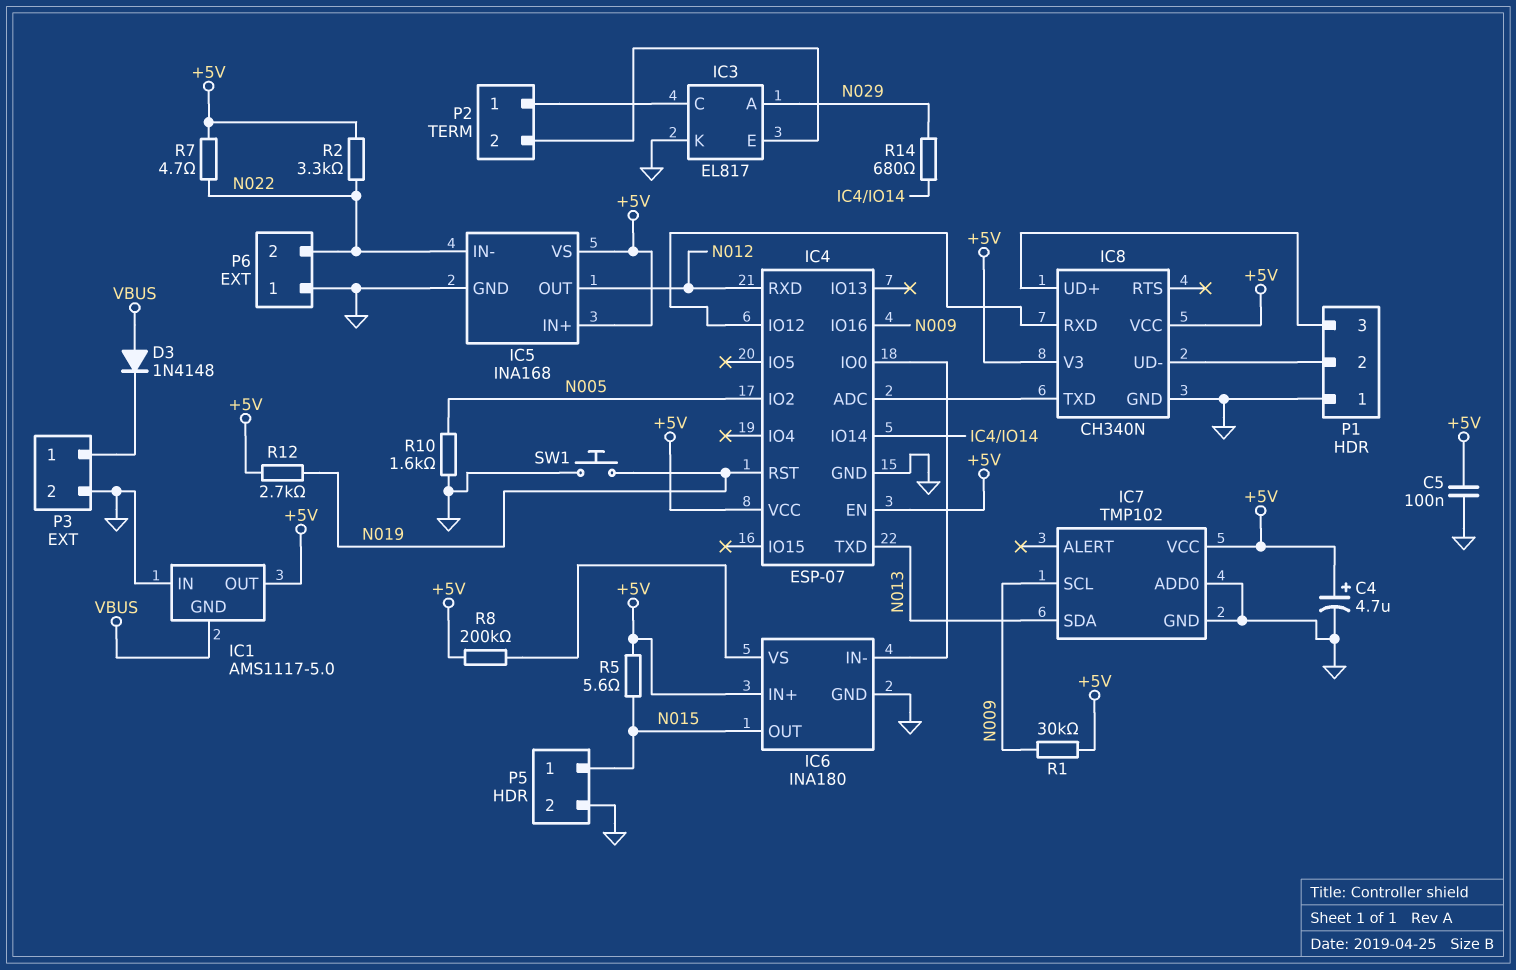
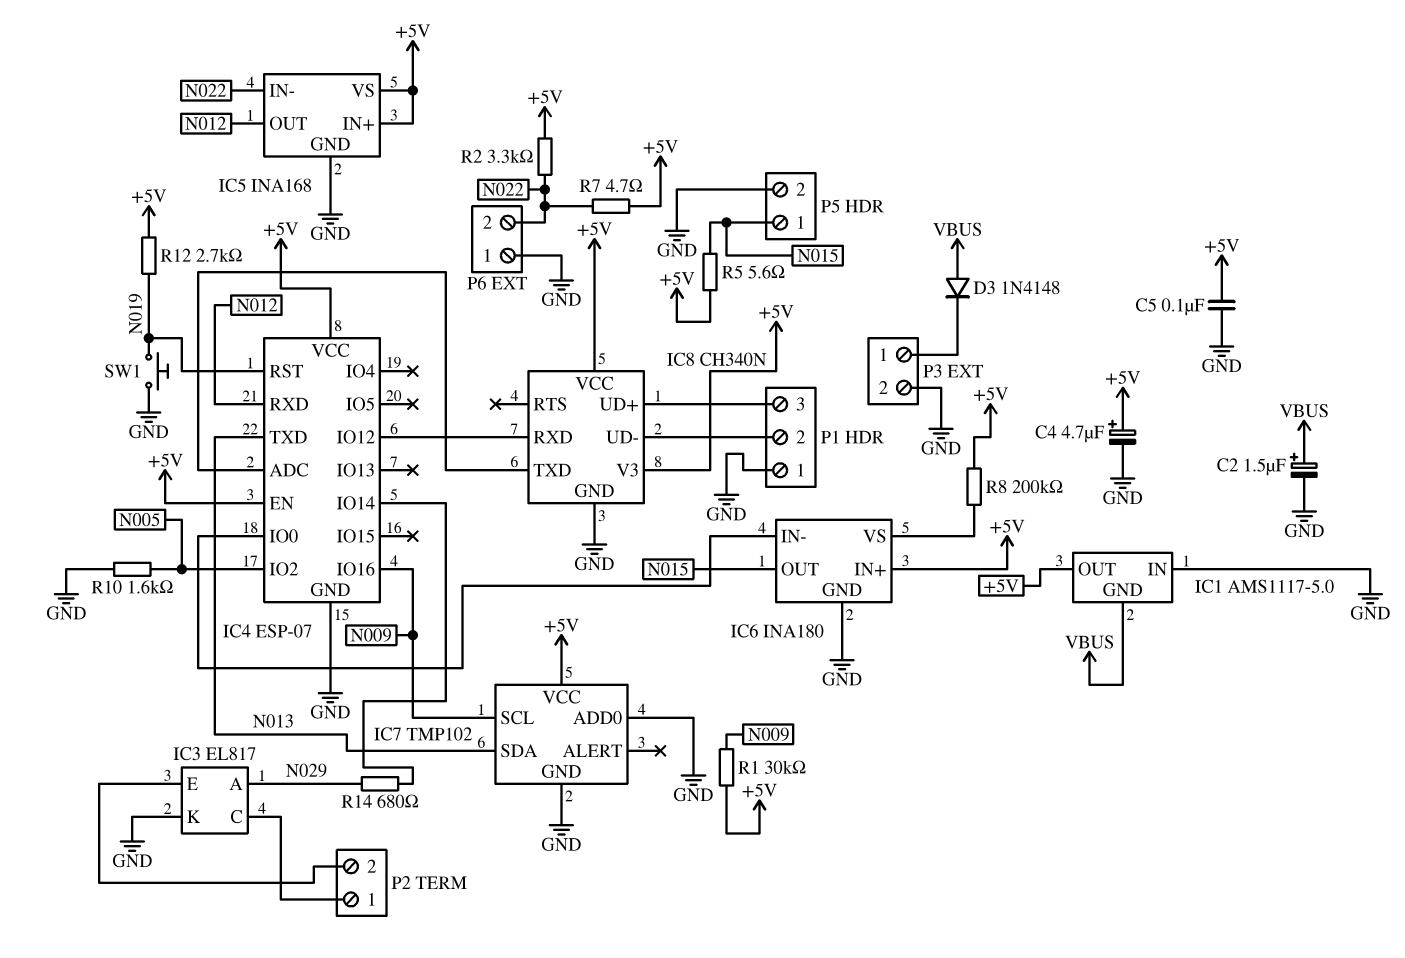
C2: none -> 1.5uF (plus VBUS, minus GND)

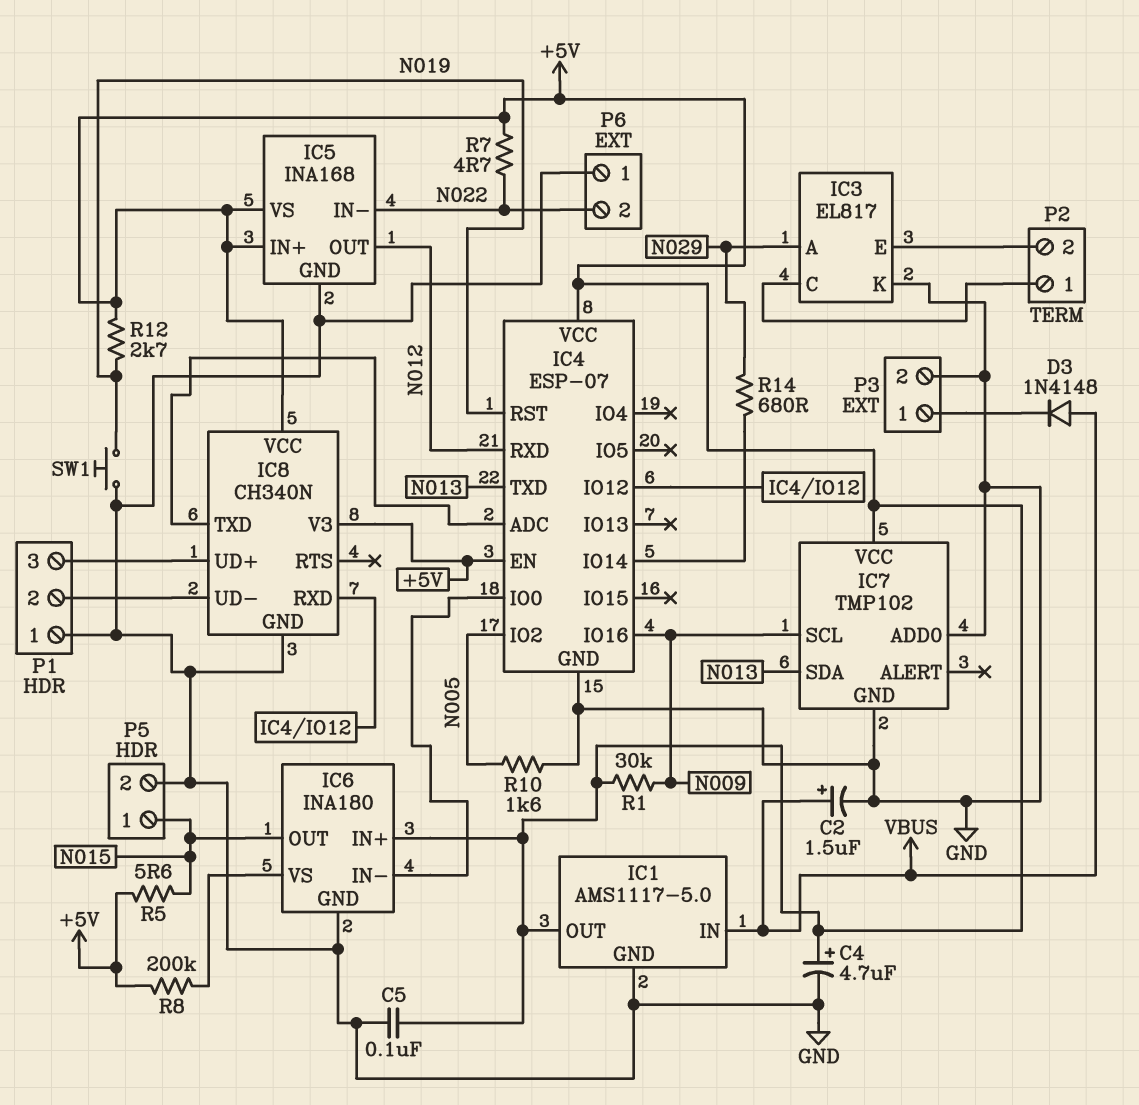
IC1 pin GND: VBUS -> GND
IC1 pin IN: GND -> VBUS
R2: 3.3k (+5V, N022) -> none

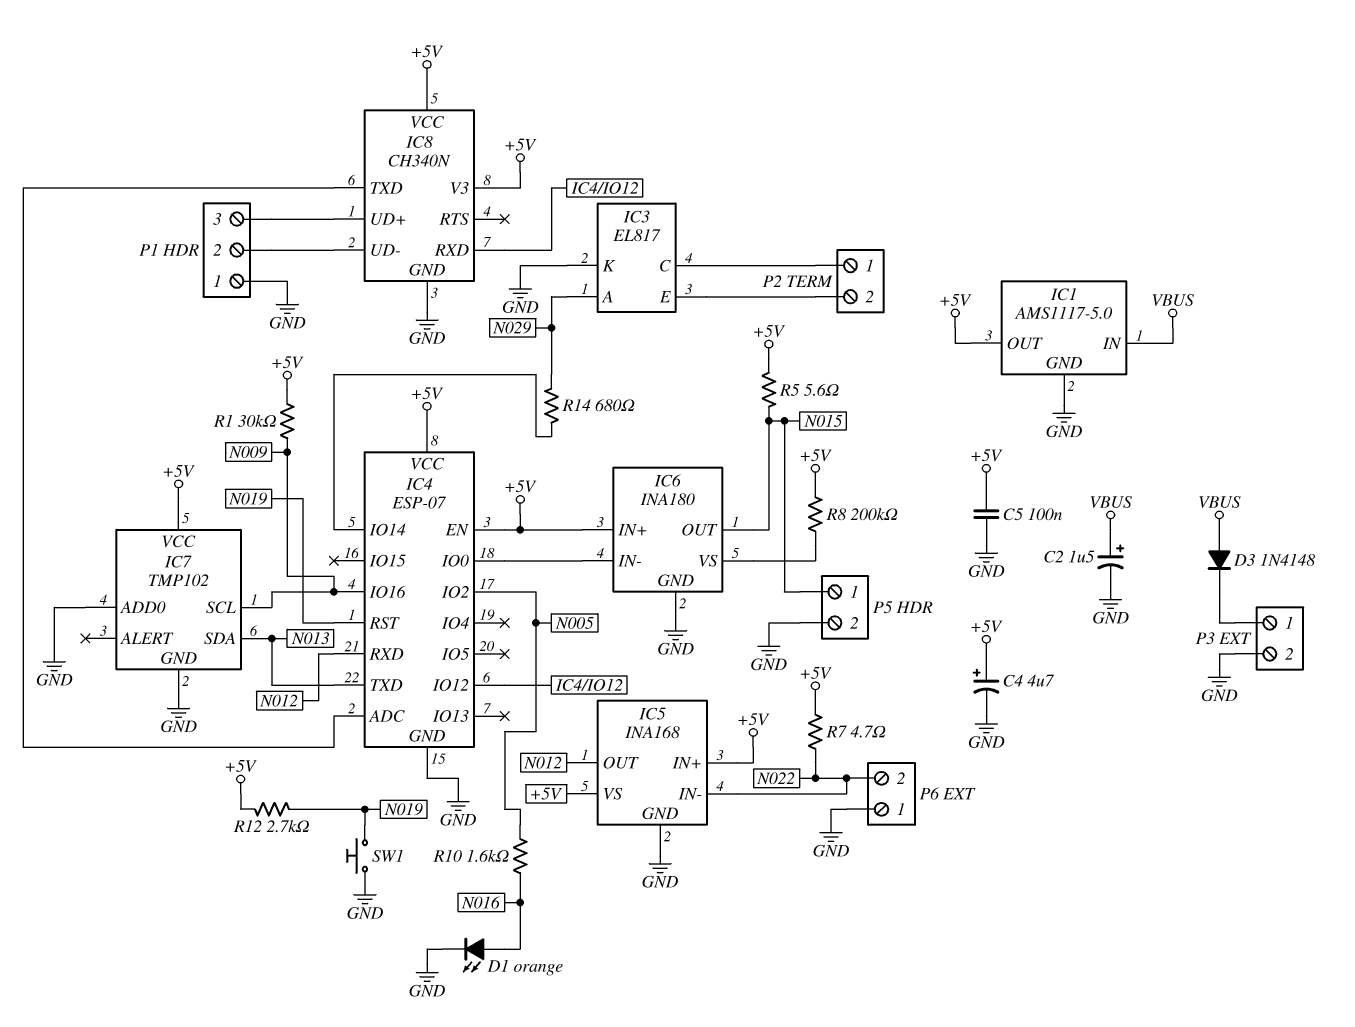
D1: none -> LED orange (A N016, K GND)
R10: 1.6k (GND, N005) -> 1.6k (N005, N016)

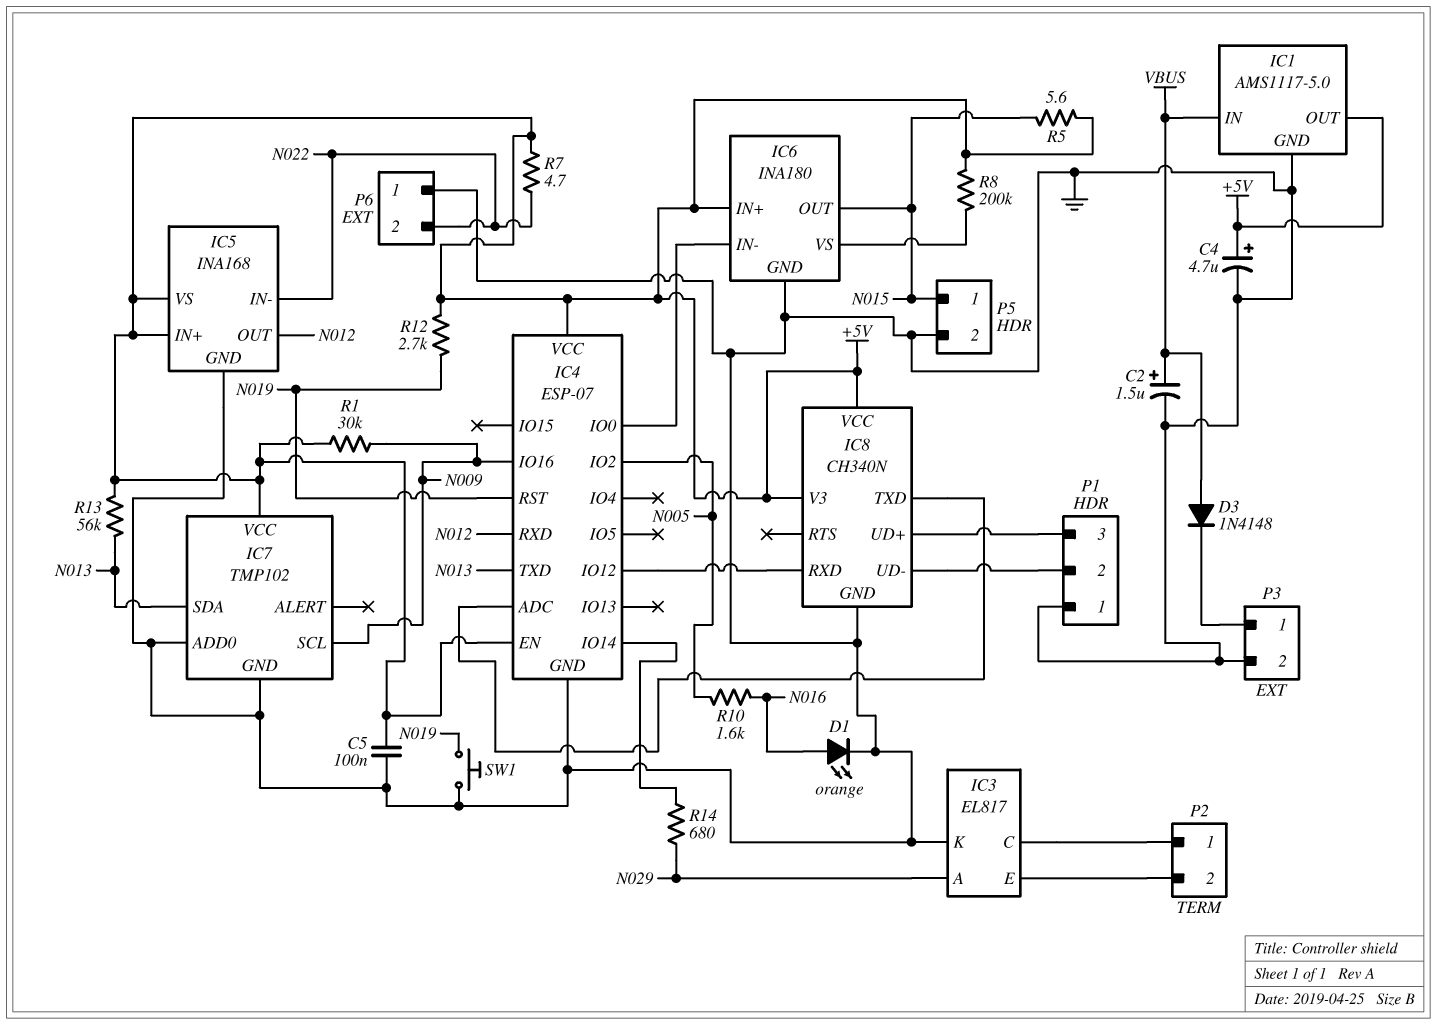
R13: none -> 56k (+5V, N013)

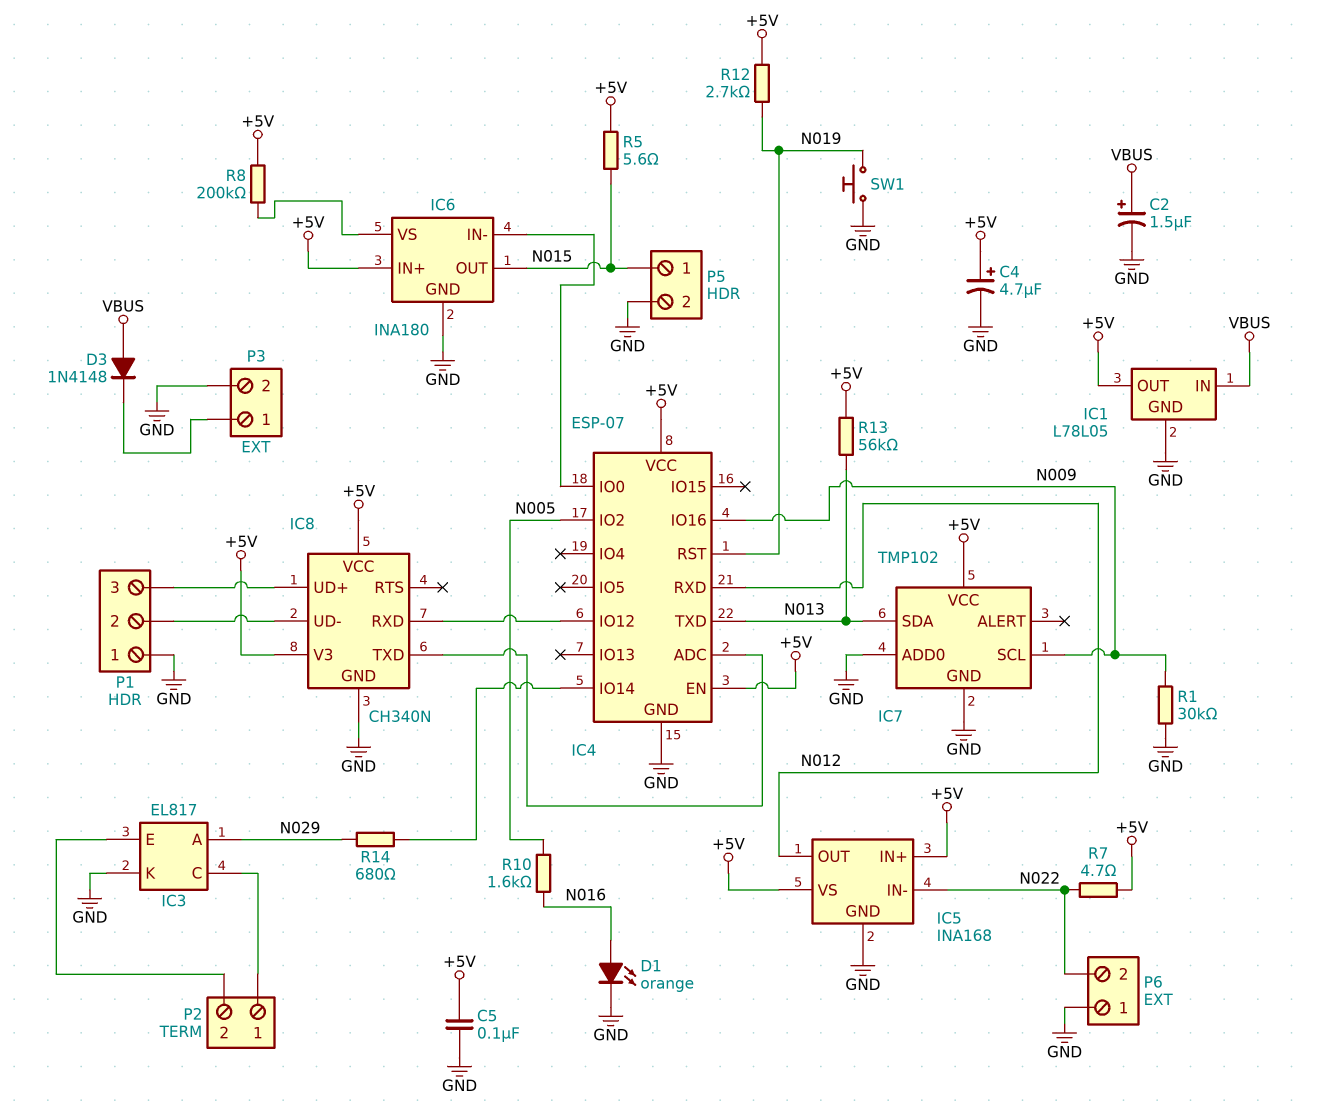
IC1: AMS1117-5.0 -> L78L05
R1: 30k (+5V, N009) -> 30k (GND, N009)

